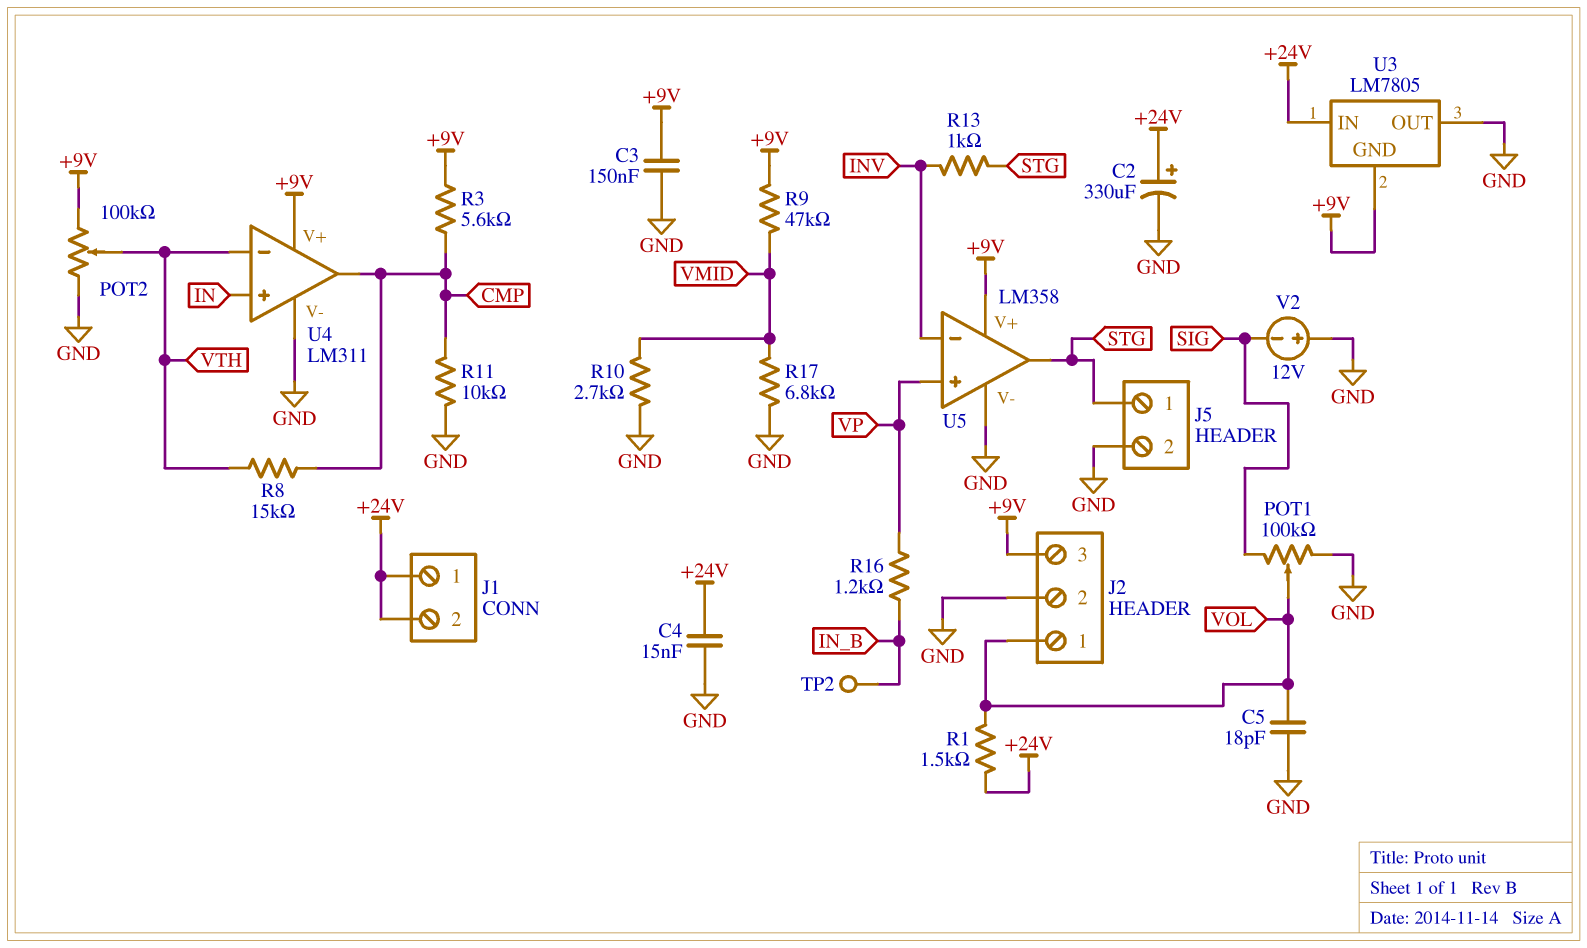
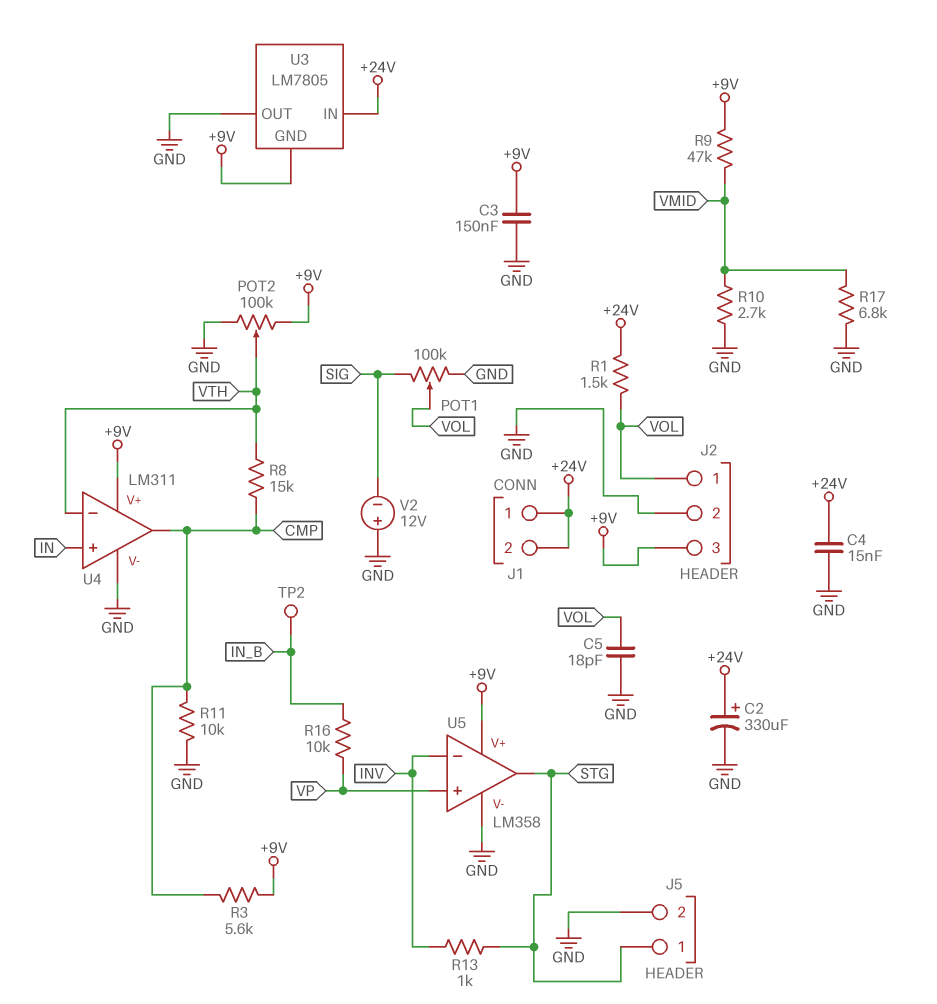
R16: 1.2k (IN_B, VP) -> 10k (IN_B, VP)

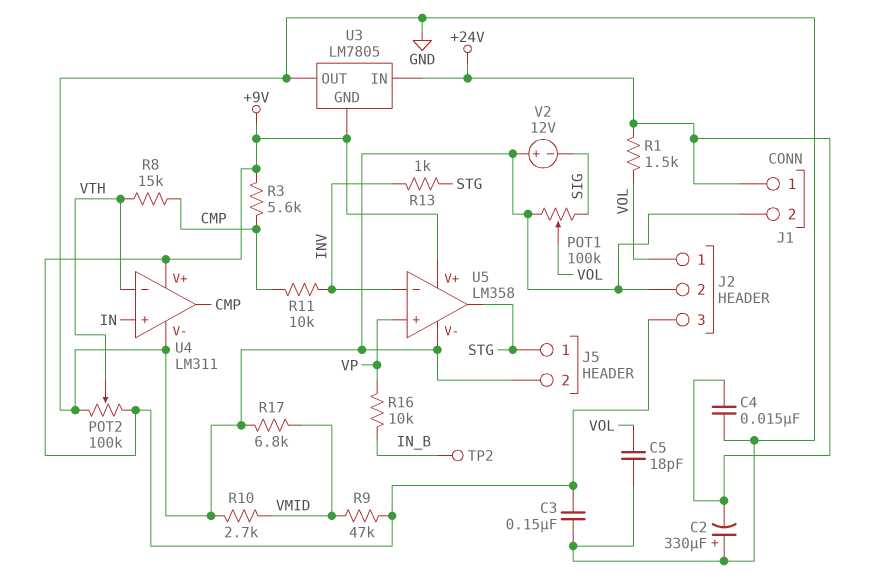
C2: 330uF (plus +24V, minus GND) -> 330uF (plus GND, minus +24V)
J1 pin 2: +24V -> GND
R11: 10k (CMP, GND) -> 10k (CMP, INV)

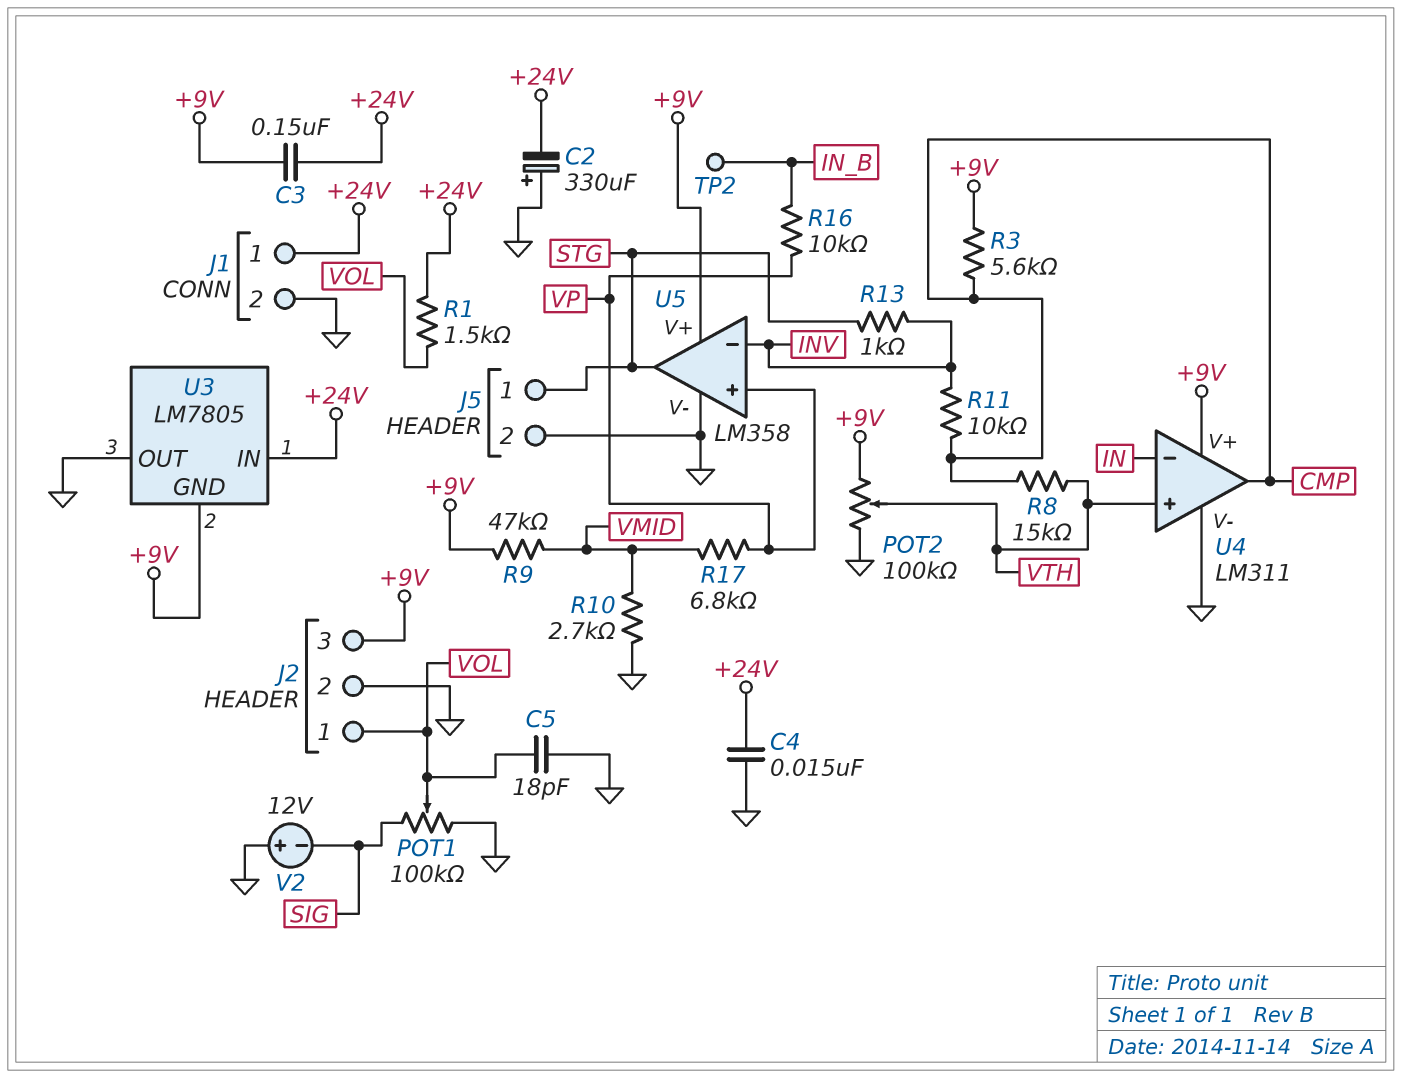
C3: 150nF (+9V, GND) -> 150nF (+9V, +24V)
R17: 6.8k (GND, VMID) -> 6.8k (VMID, VP)
U4 pin in+: IN -> VTH
U4 pin in-: VTH -> IN

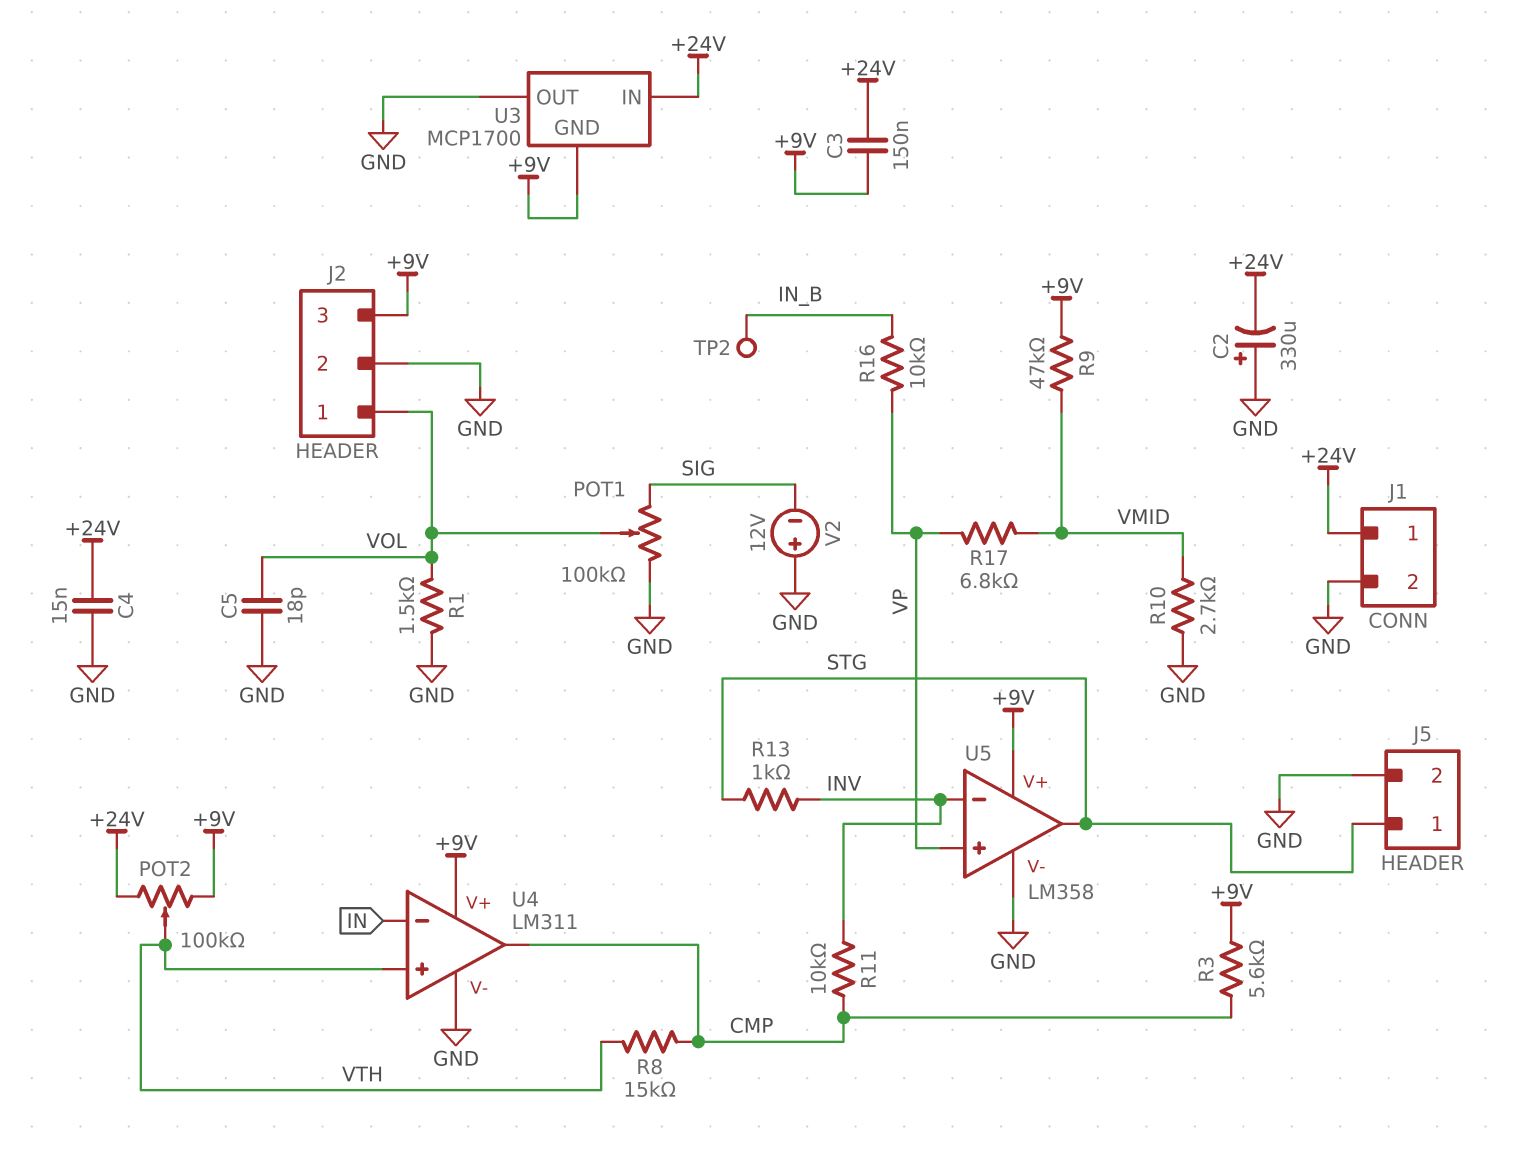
POT2: 100k (+9V, GND, wiper VTH) -> 100k (+9V, +24V, wiper VTH)
R1: 1.5k (+24V, VOL) -> 1.5k (GND, VOL)
U3: LM7805 -> MCP1700

